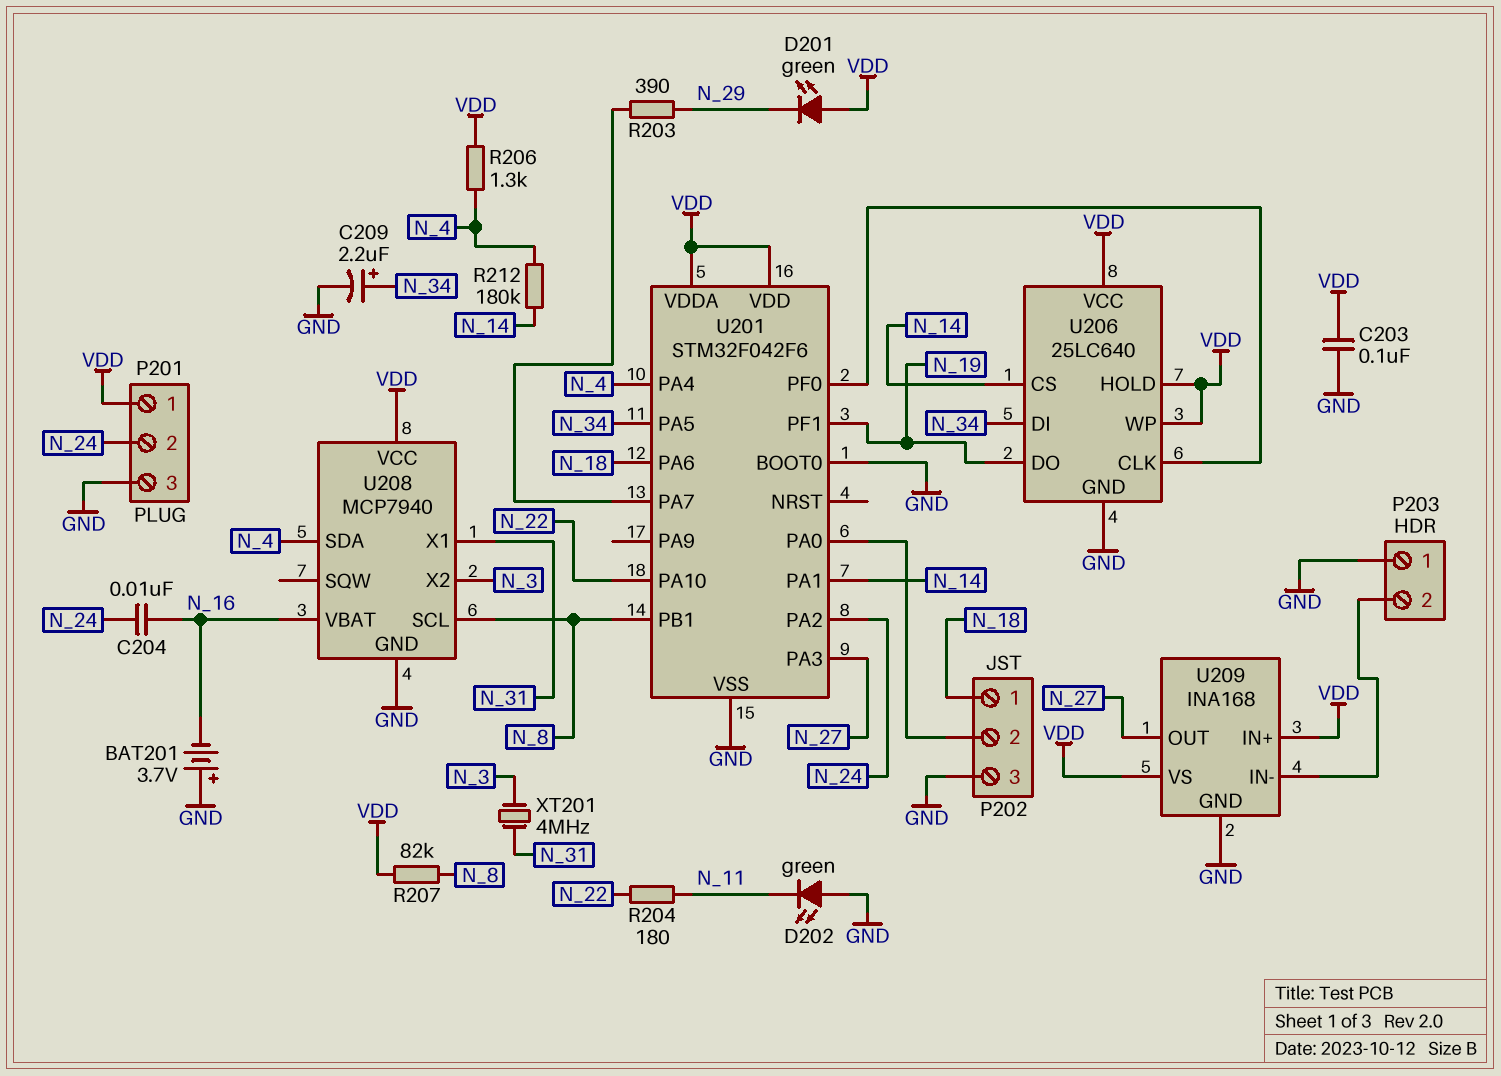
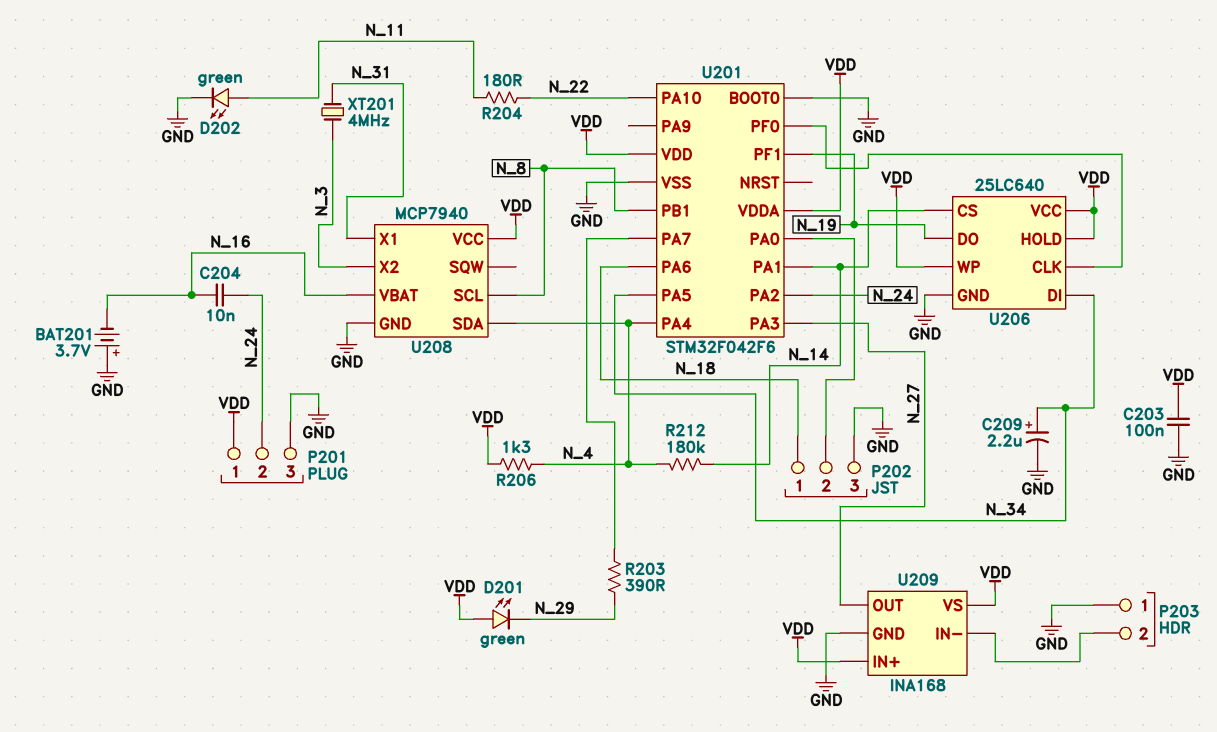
D202: LED green (A GND, K N_11) -> LED green (A N_11, K GND)
R207: 82k (N_8, VDD) -> none

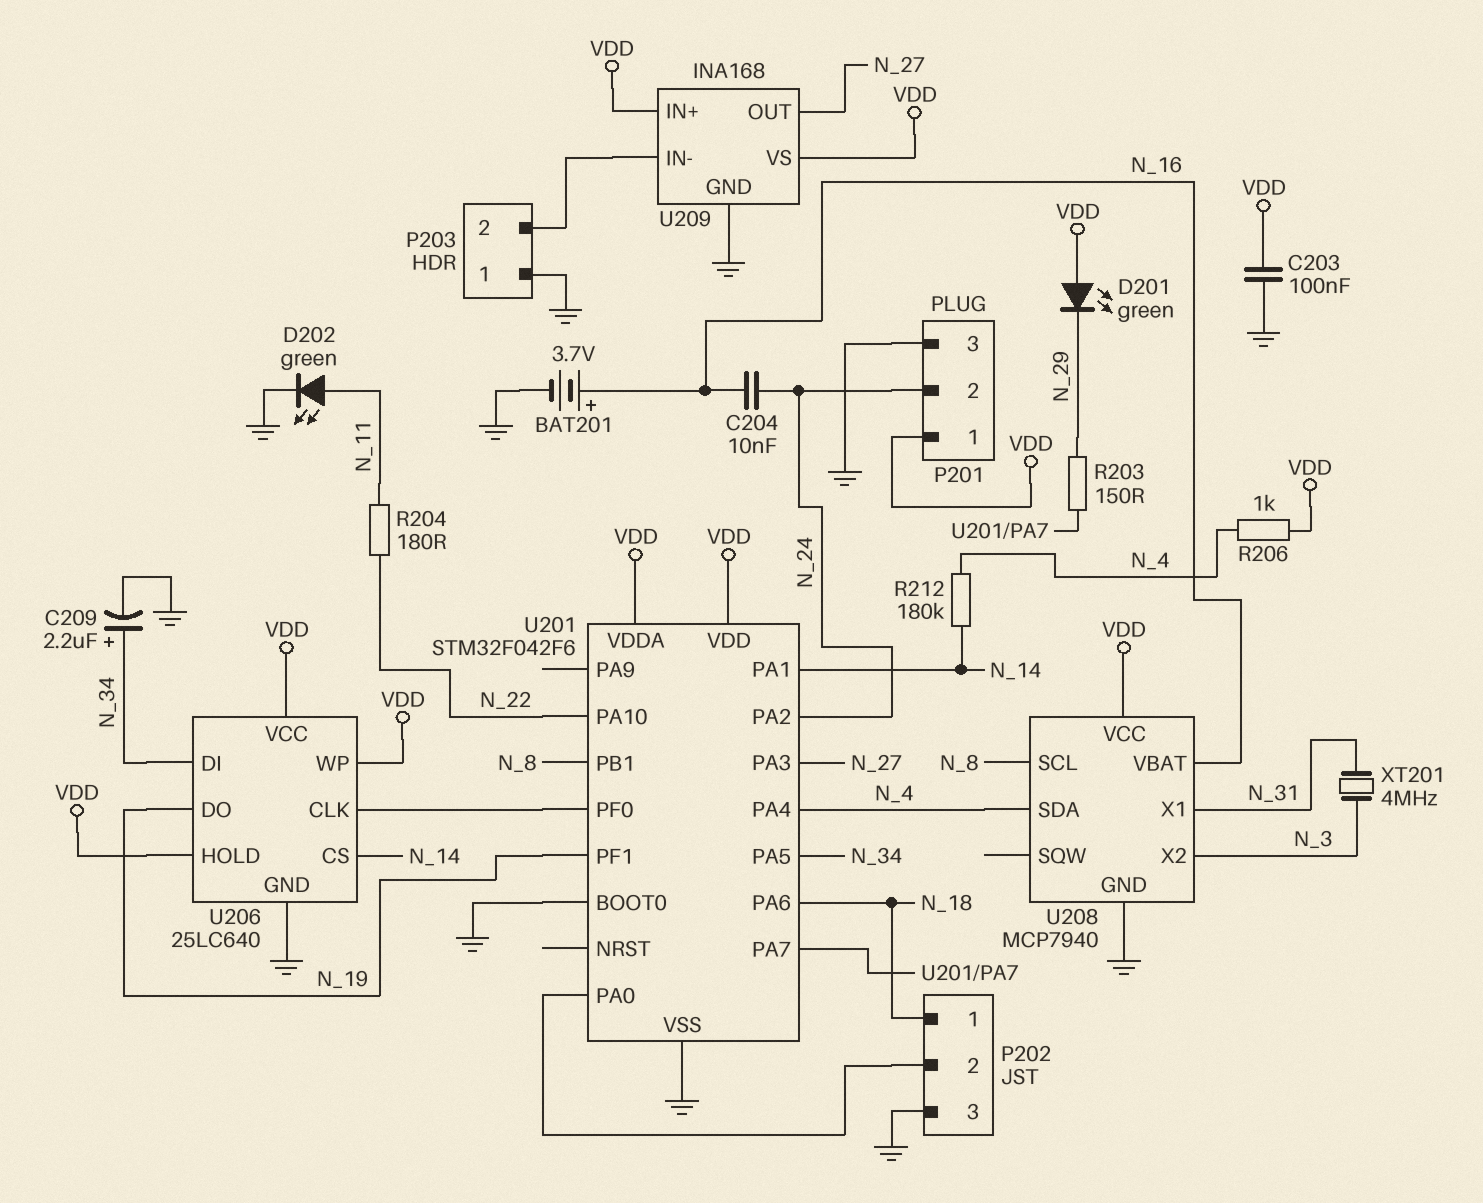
BAT201: 3.7V (plus GND, minus N_16) -> 3.7V (plus N_16, minus GND)
R203: 390 (N_29, U201/PA7) -> 150 (N_29, U201/PA7)
R206: 1.3k (N_4, VDD) -> 1k (N_4, VDD)

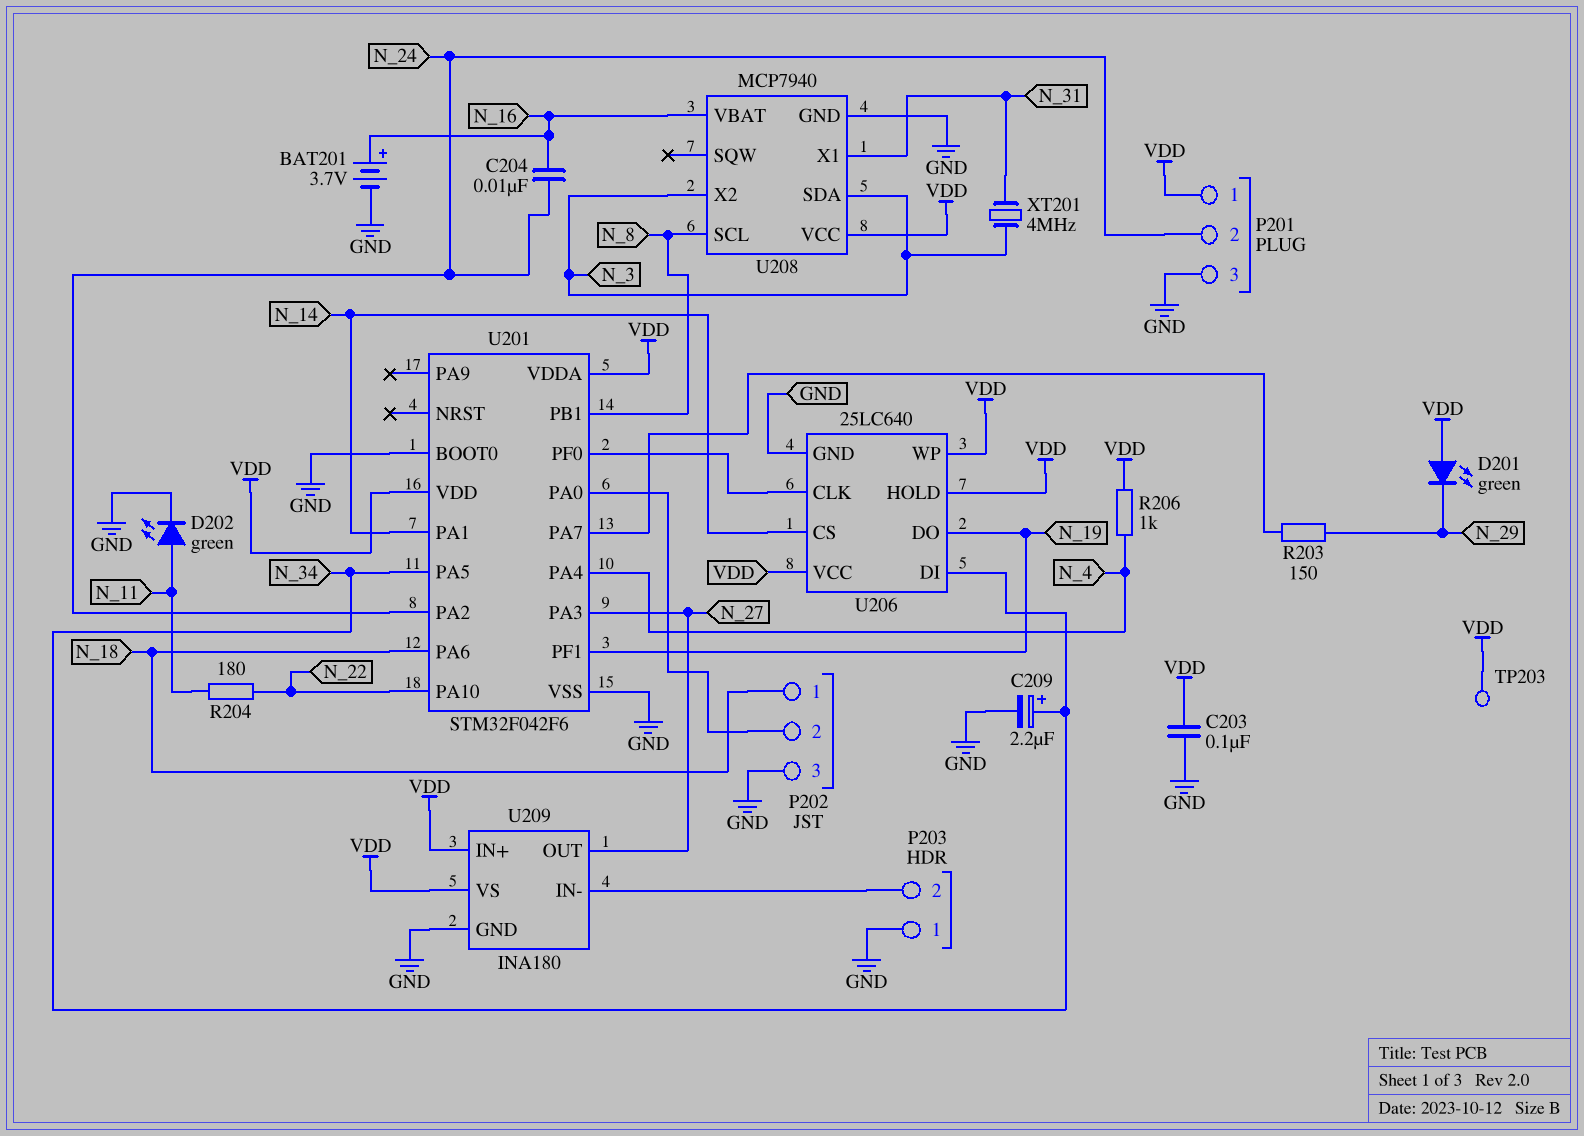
R212: 180k (N_4, N_14) -> none
TP203: none -> test point (VDD)
U208 pin SDA: N_4 -> N_3
U209: INA168 -> INA180

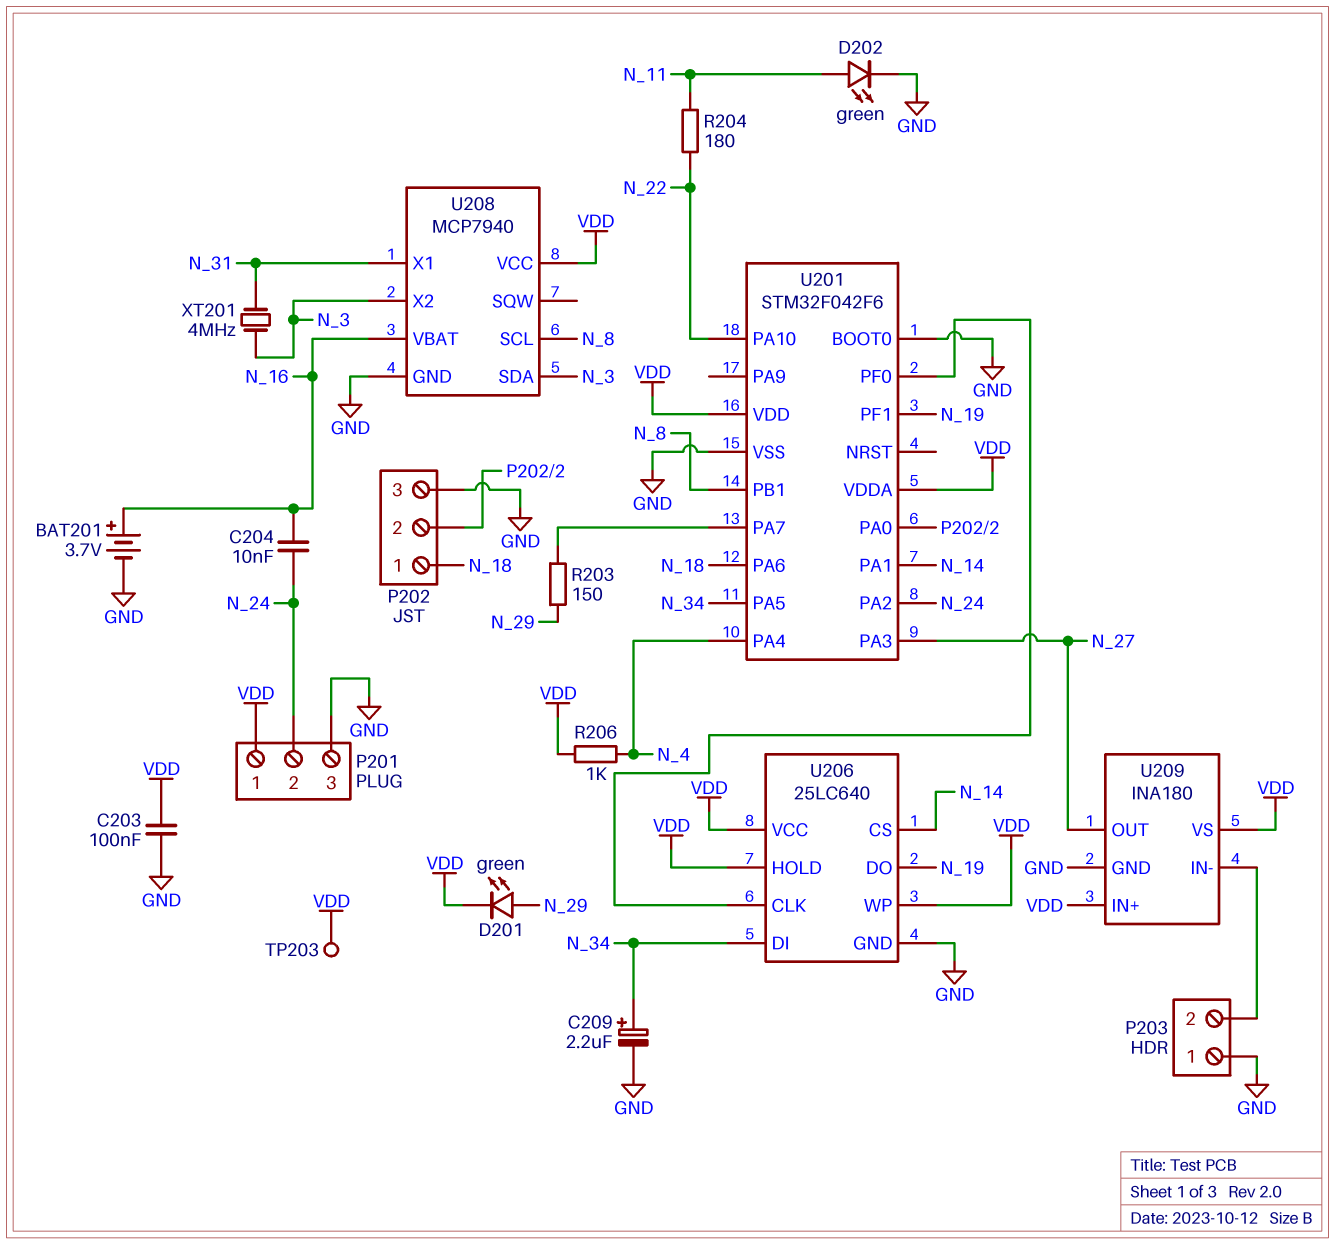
D201: LED green (A VDD, K N_29) -> LED green (A N_29, K VDD)

